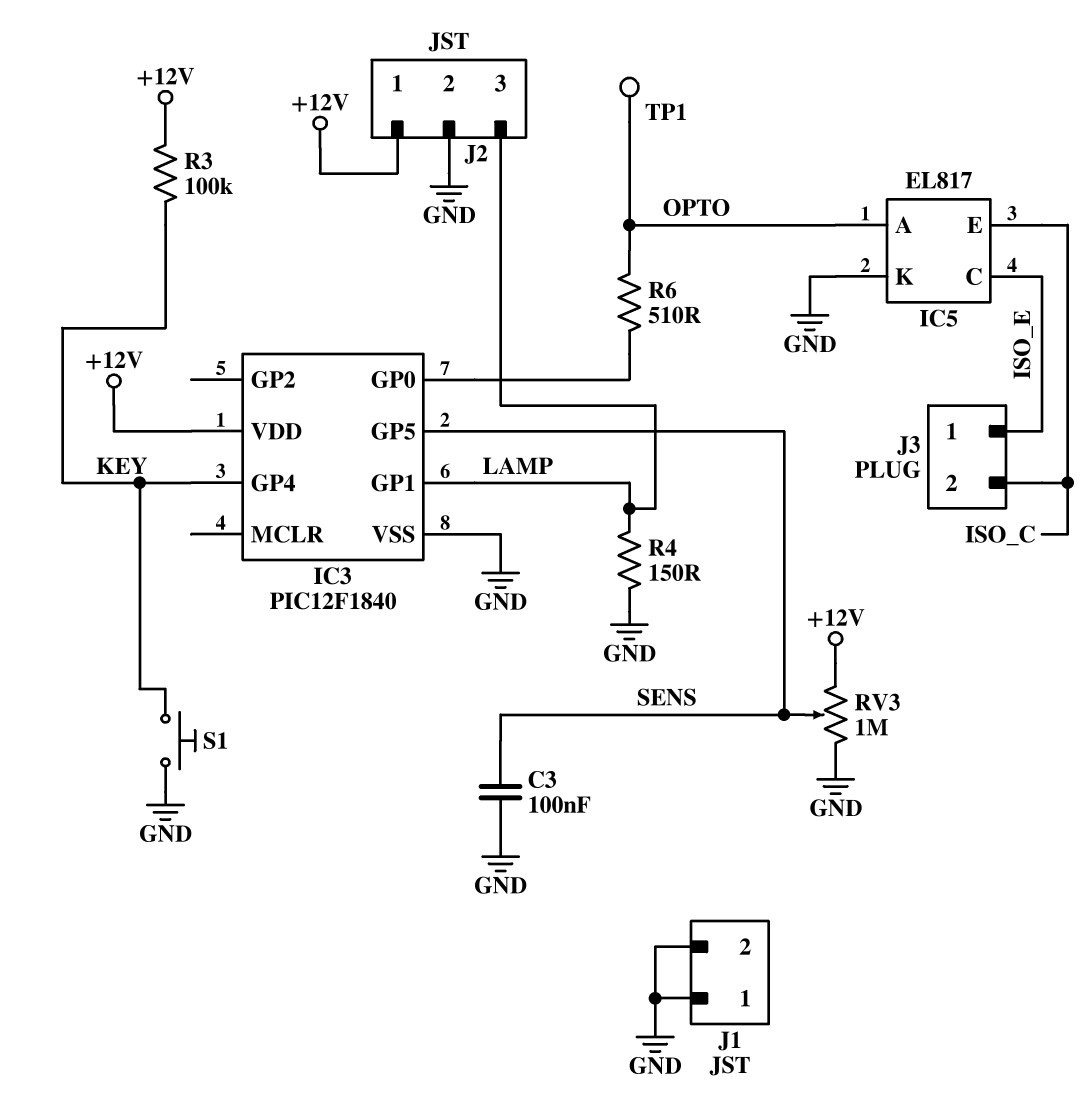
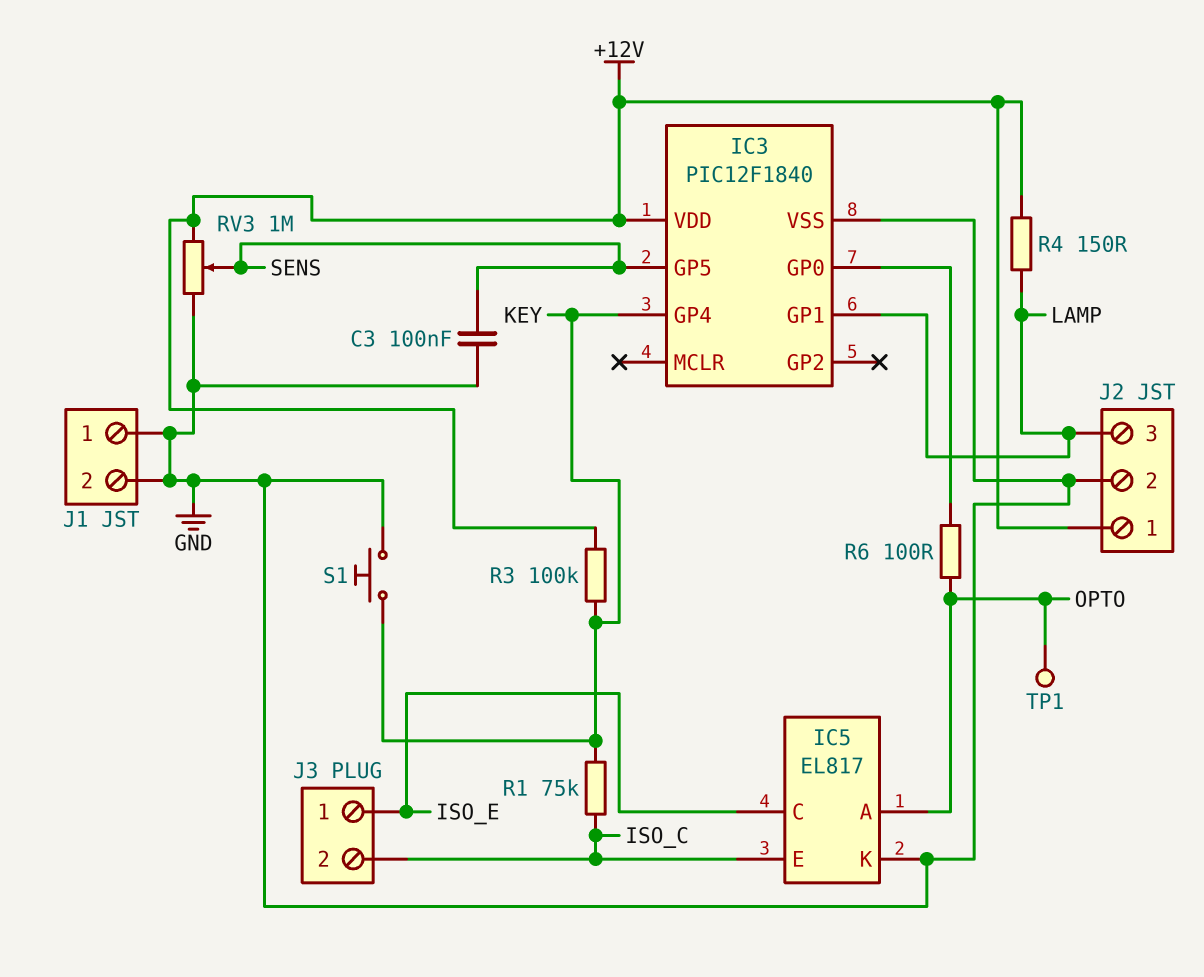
R1: none -> 75k (ISO_C, KEY)
R4: 150 (GND, LAMP) -> 150 (+12V, LAMP)
R6: 510 (IC3/GP0, OPTO) -> 100 (IC3/GP0, OPTO)

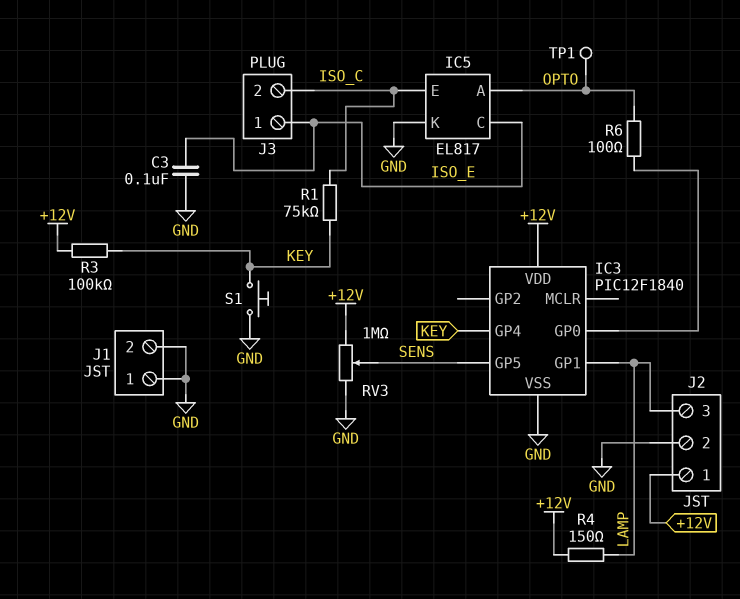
C3: 100nF (GND, SENS) -> 100nF (GND, ISO_E)

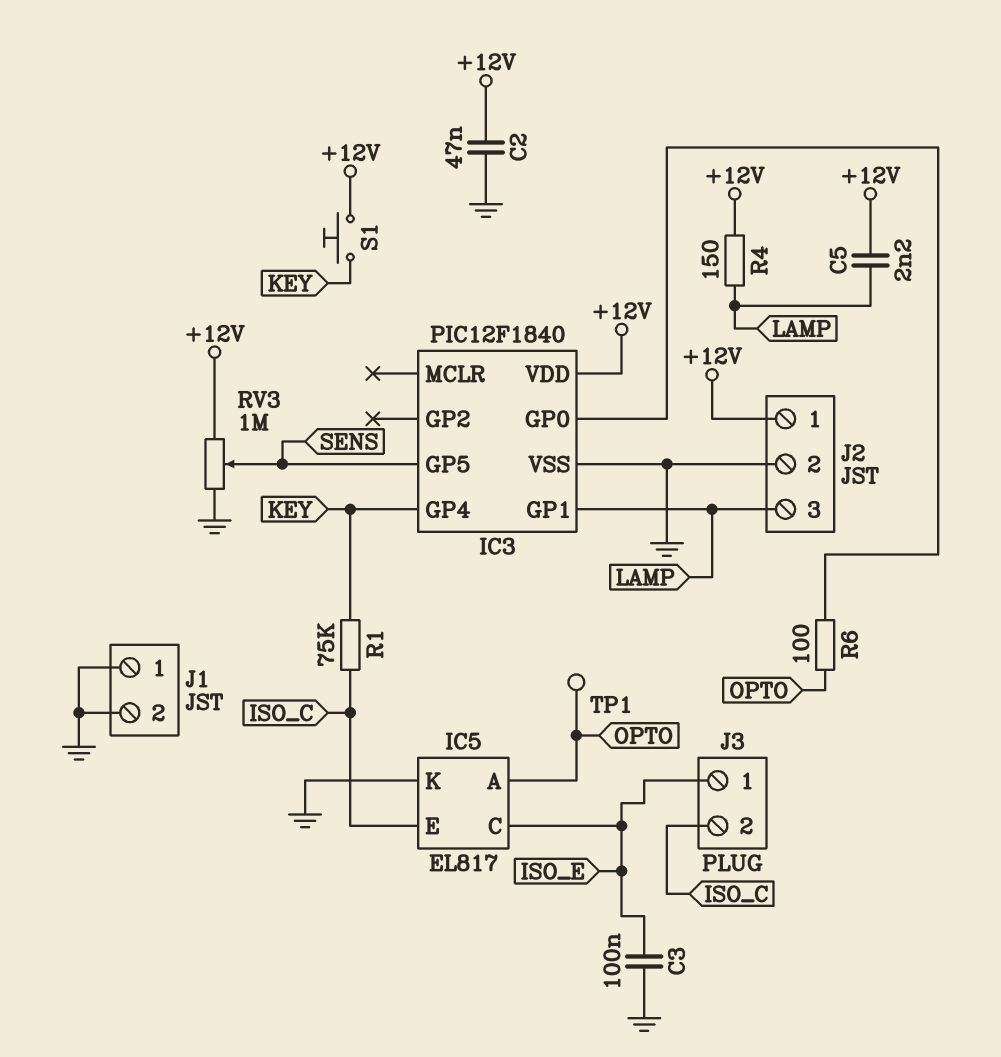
C2: none -> 47nF (+12V, GND)
C5: none -> 2.2nF (+12V, LAMP)
R3: 100k (+12V, KEY) -> none
S1: button (GND, KEY) -> button (+12V, KEY)

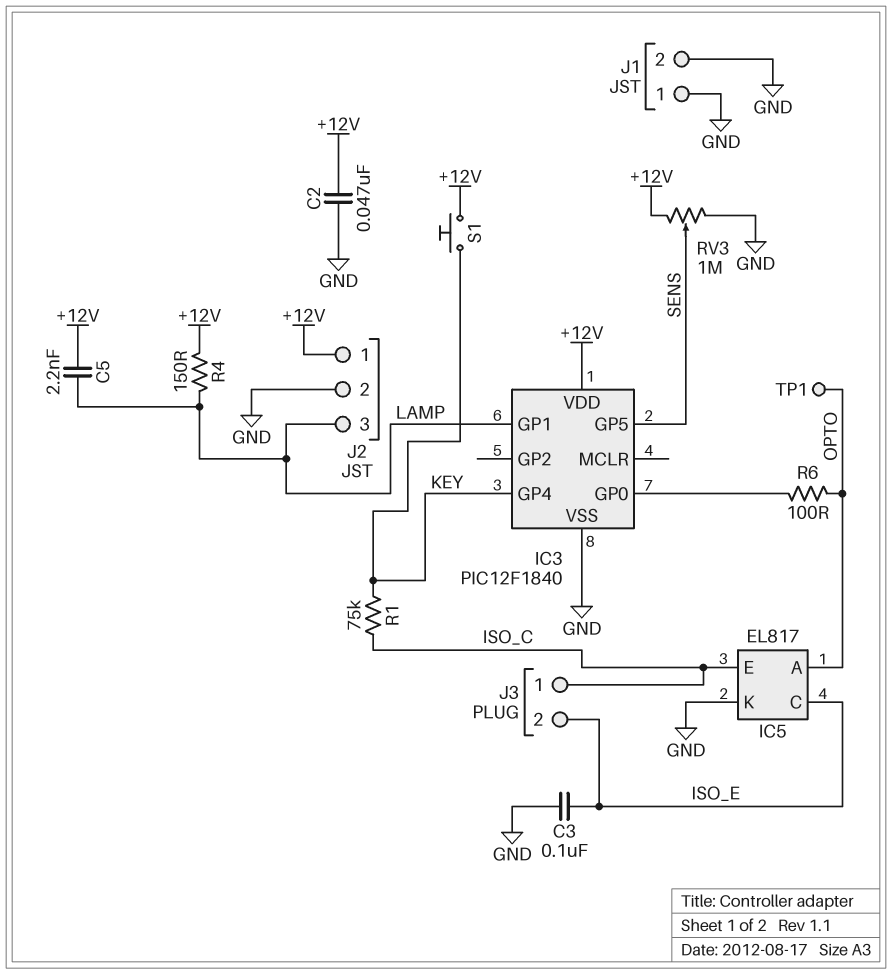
J3 pin 1: ISO_E -> ISO_C
J3 pin 2: ISO_C -> ISO_E

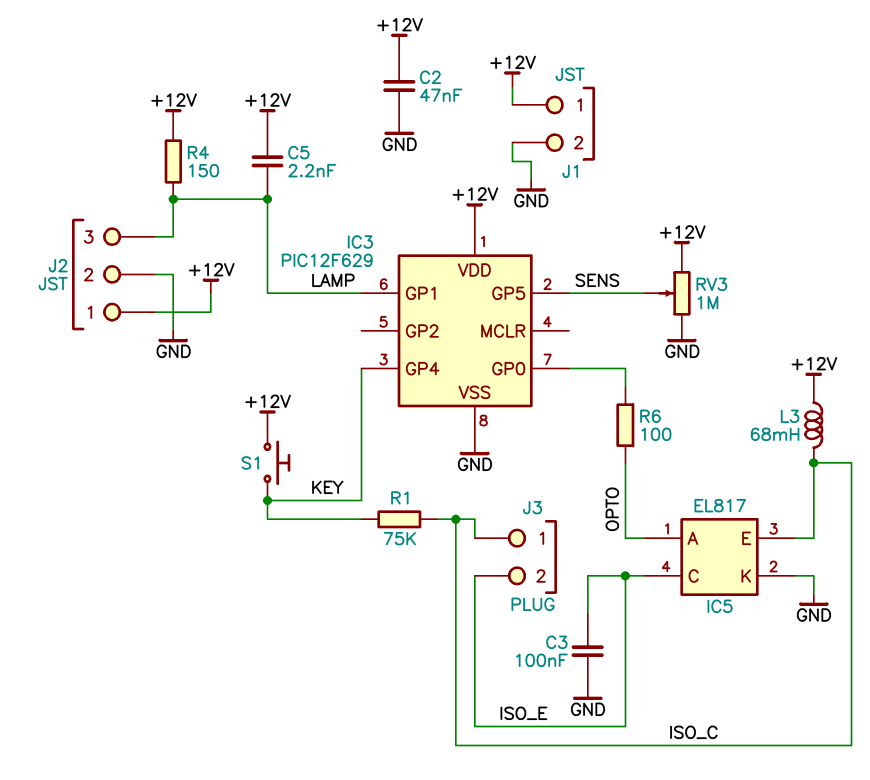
IC3: PIC12F1840 -> PIC12F629
J1 pin 1: GND -> +12V
L3: none -> 68mH (+12V, ISO_C)
TP1: test point (OPTO) -> none

